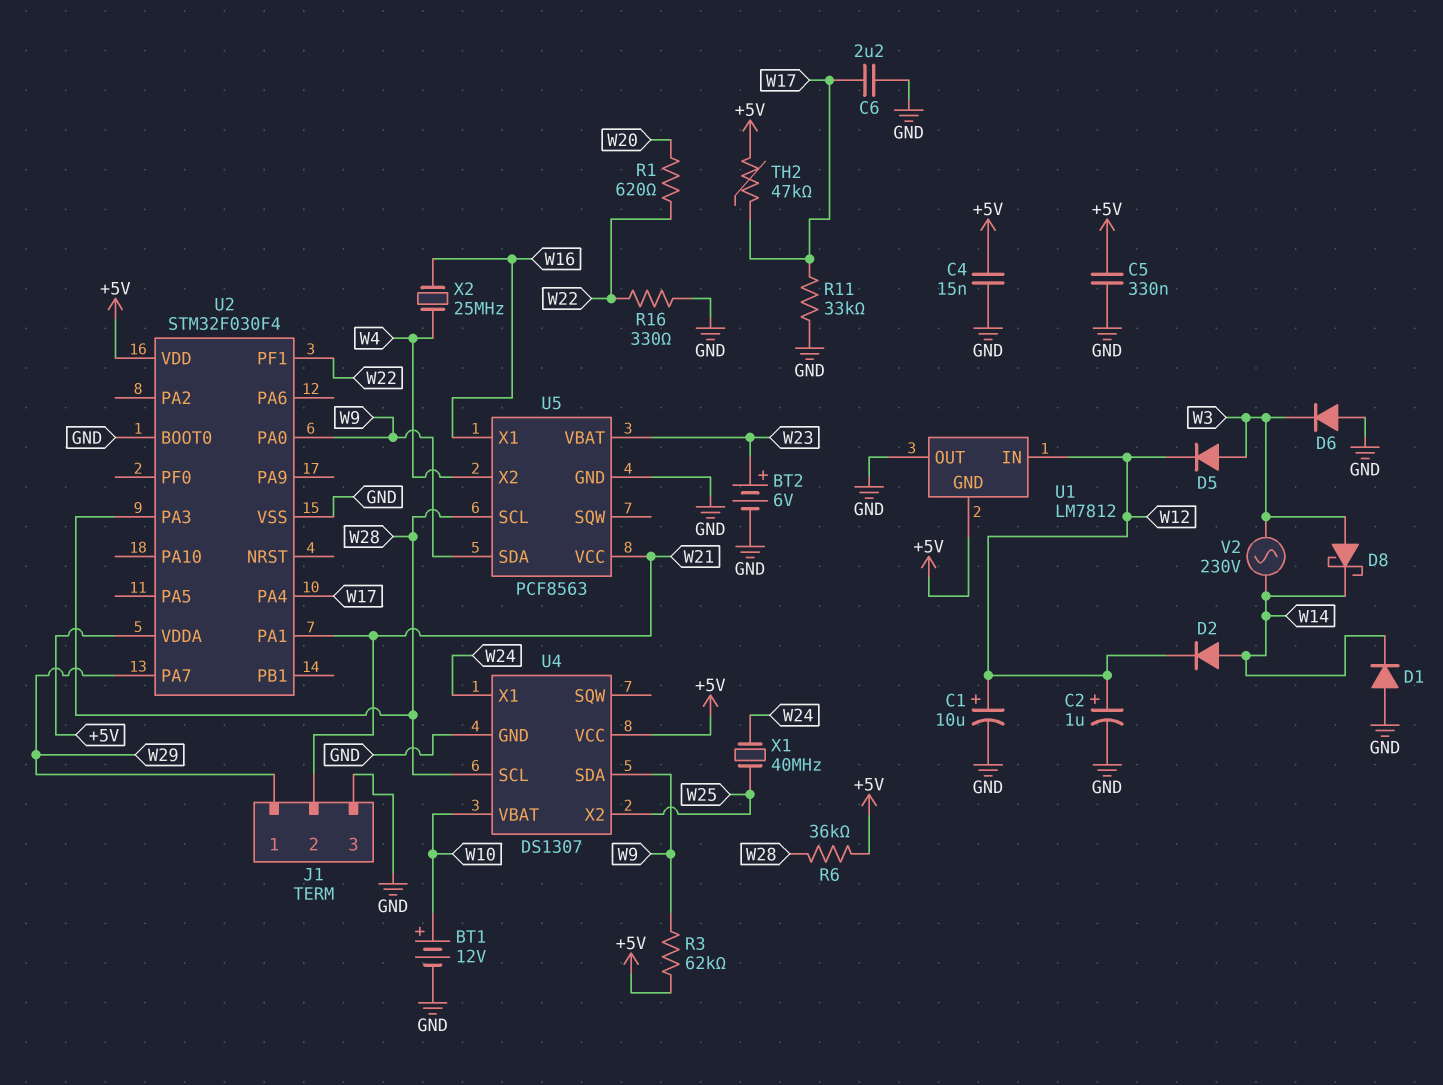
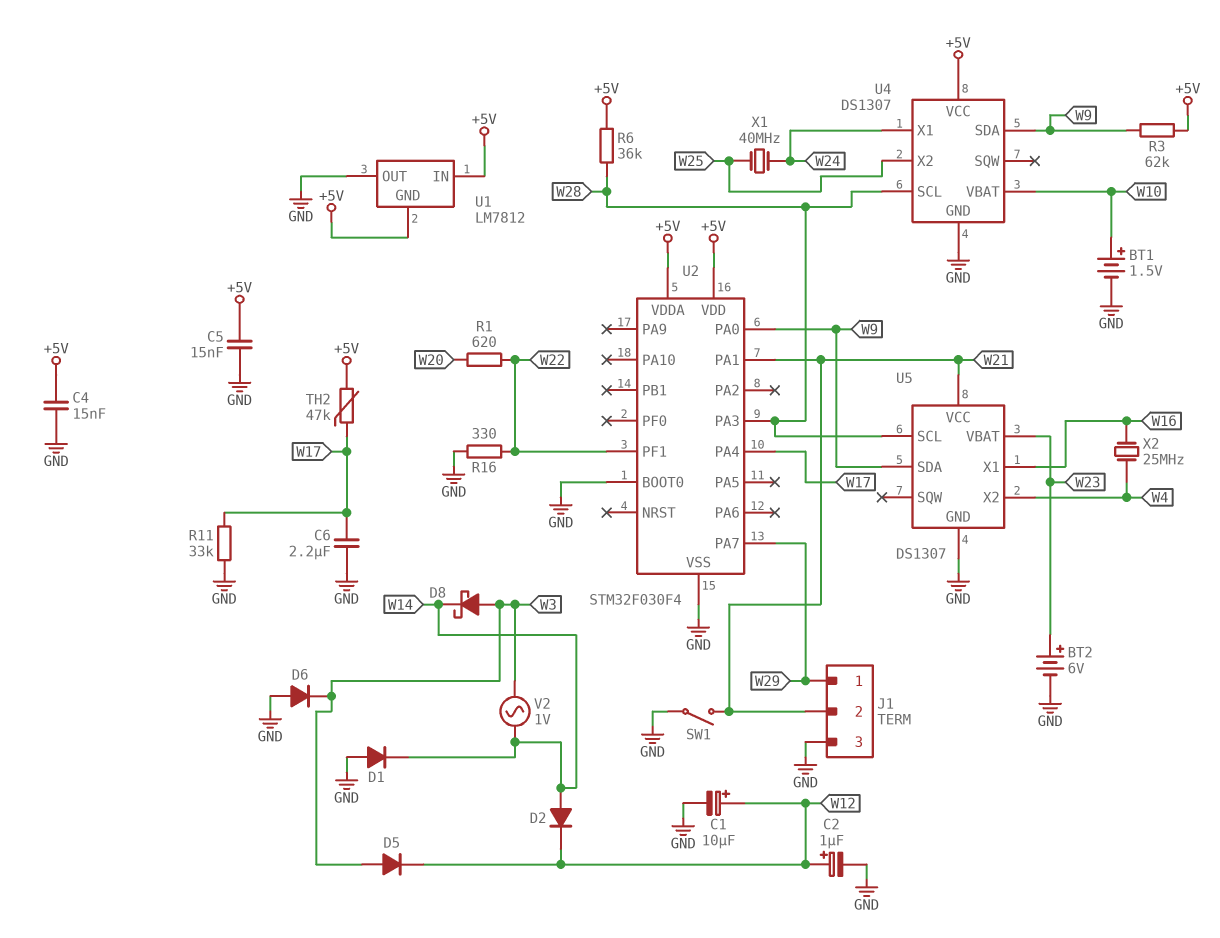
BT1: 12V (plus W10, minus GND) -> 1.5V (plus W10, minus GND)
C5: 330nF (+5V, GND) -> 15nF (+5V, GND)
SW1: none -> switch (GND, W21)
U1 pin IN: W12 -> +5V
U5: PCF8563 -> DS1307
V2: AC 230V (W3, W14) -> AC 1V (W3, W14)

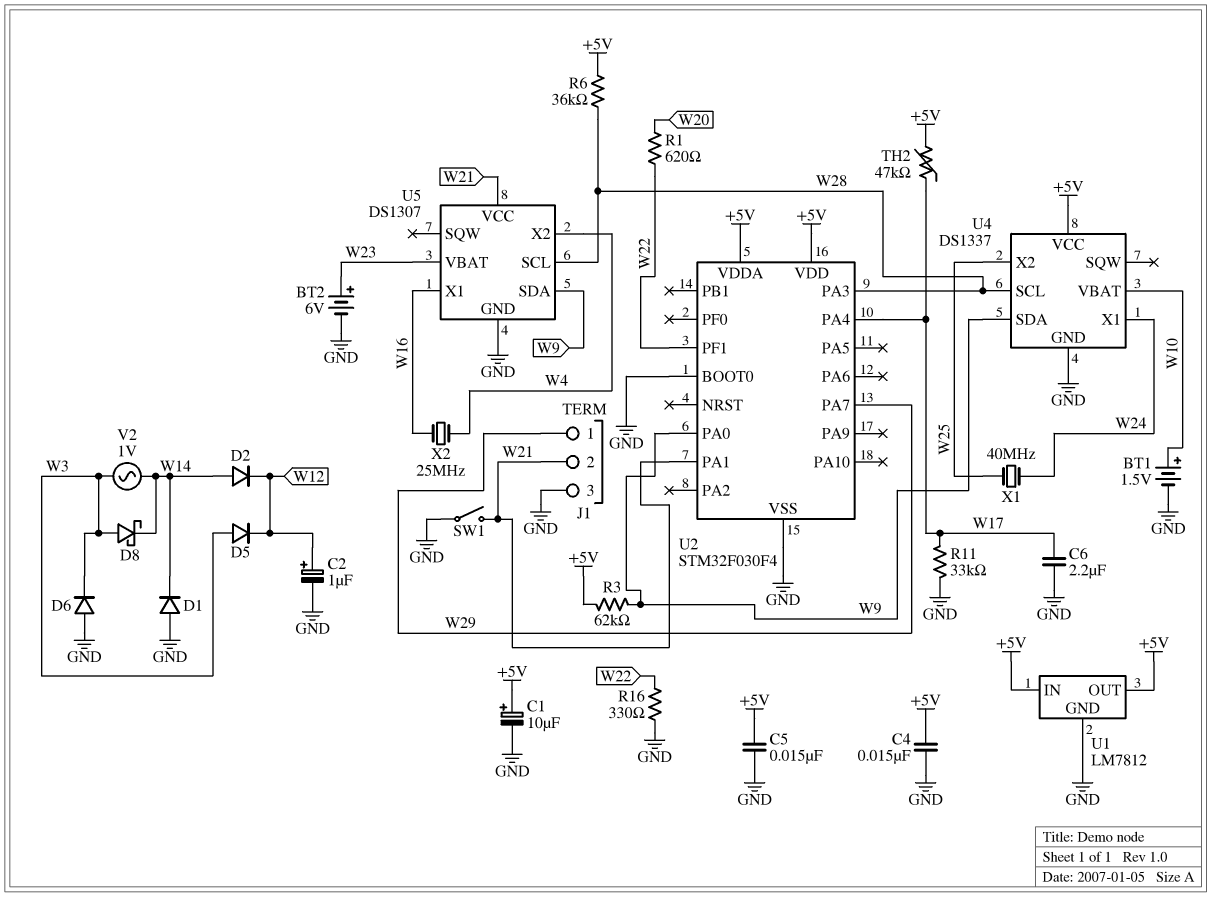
C1: 10uF (plus W12, minus GND) -> 10uF (plus +5V, minus GND)
U1 pin GND: +5V -> GND
U1 pin OUT: GND -> +5V
U4: DS1307 -> DS1337

